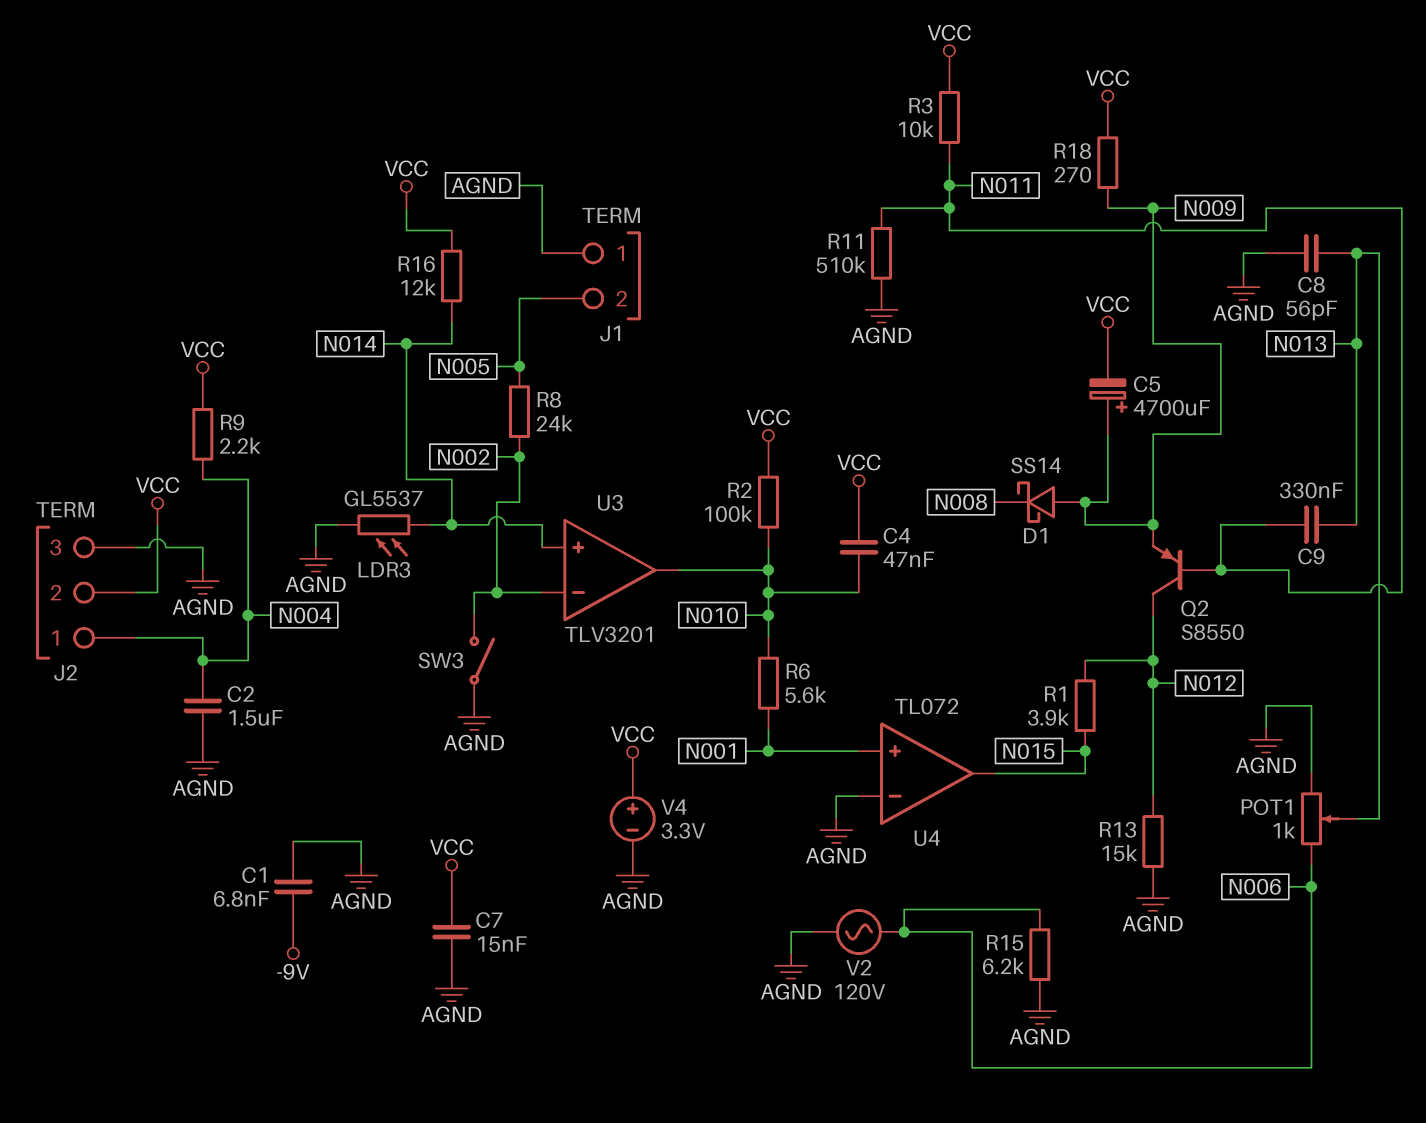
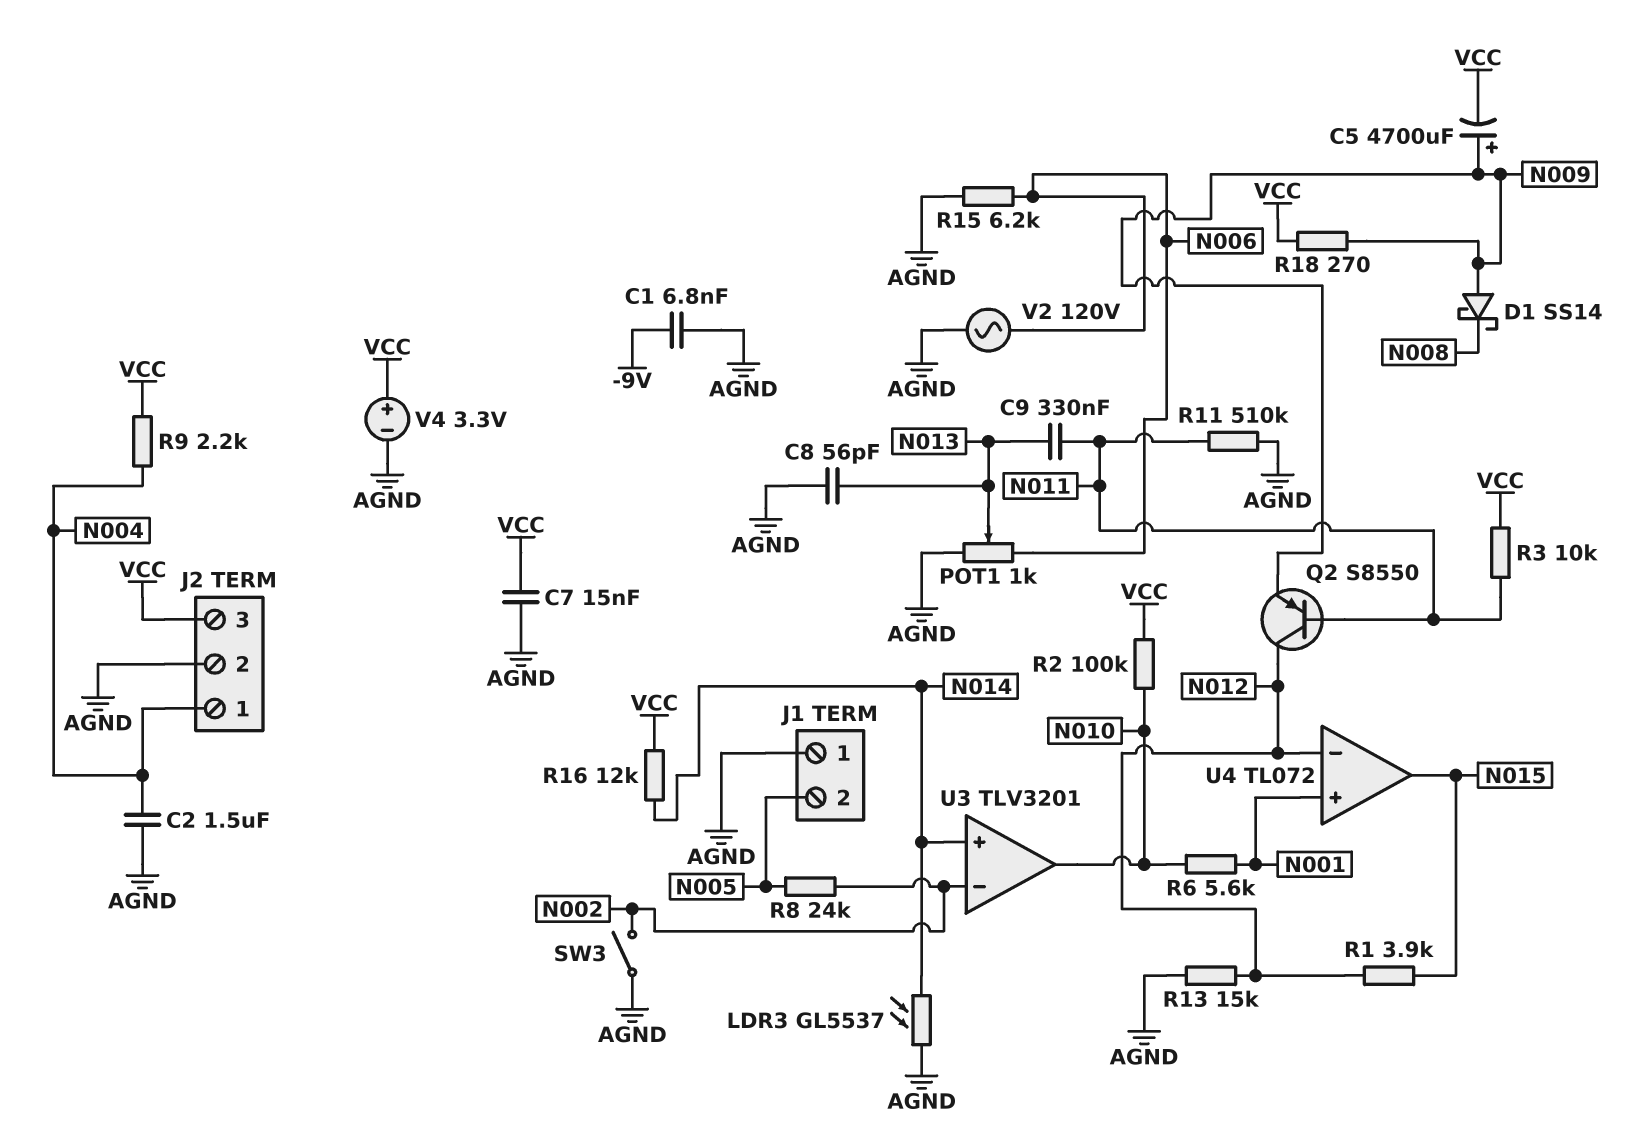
C4: 47nF (N010, VCC) -> none
J2 pin 2: VCC -> AGND
J2 pin 3: AGND -> VCC
U4 pin in-: AGND -> N012

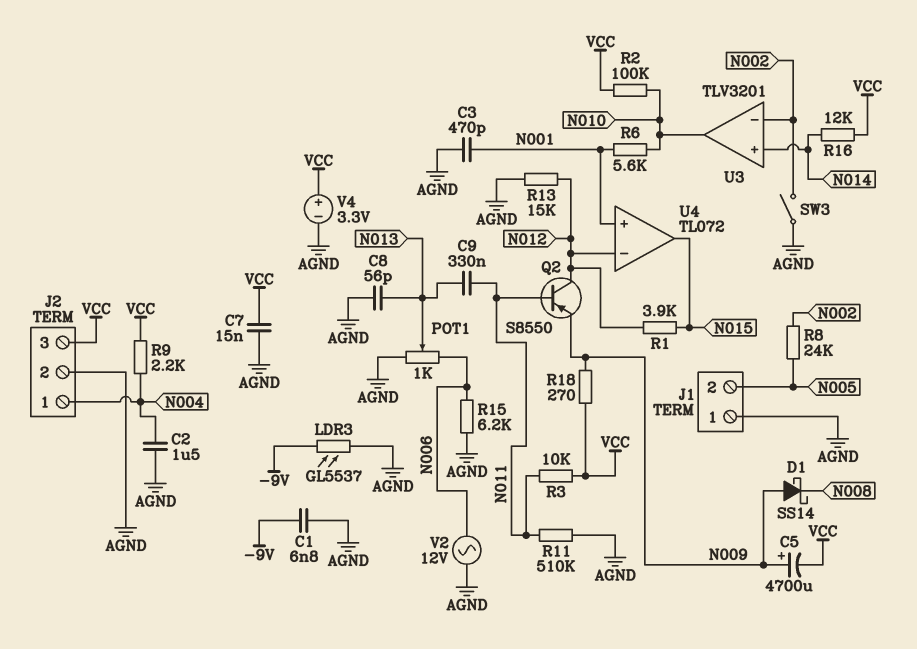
C3: none -> 470pF (AGND, N001)
LDR3: GL5537 (AGND, N014) -> GL5537 (-9V, AGND)
V2: AC 120V (AGND, N006) -> AC 12V (AGND, N006)

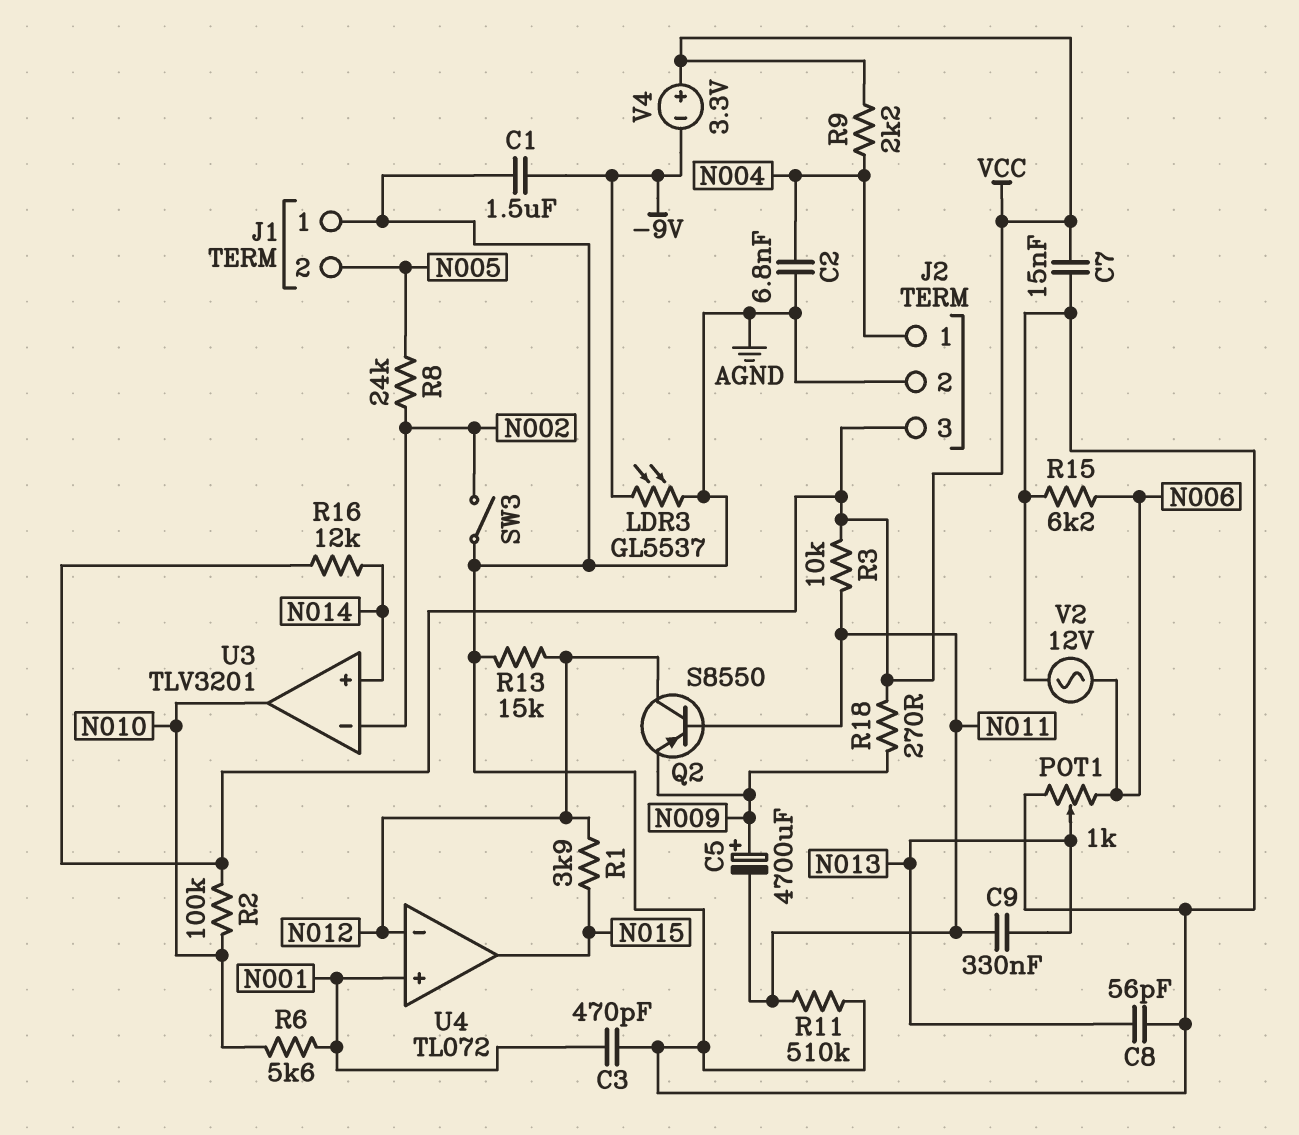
C1: 6.8nF (-9V, AGND) -> 1.5uF (-9V, AGND)
C2: 1.5uF (AGND, N004) -> 6.8nF (AGND, N004)
C5: 4700uF (plus N009, minus VCC) -> 4700uF (plus N009, minus N011)
D1: schottky SS14 (A N009, K N008) -> none
V4: 3.3V (plus VCC, minus AGND) -> 3.3V (plus VCC, minus -9V)

